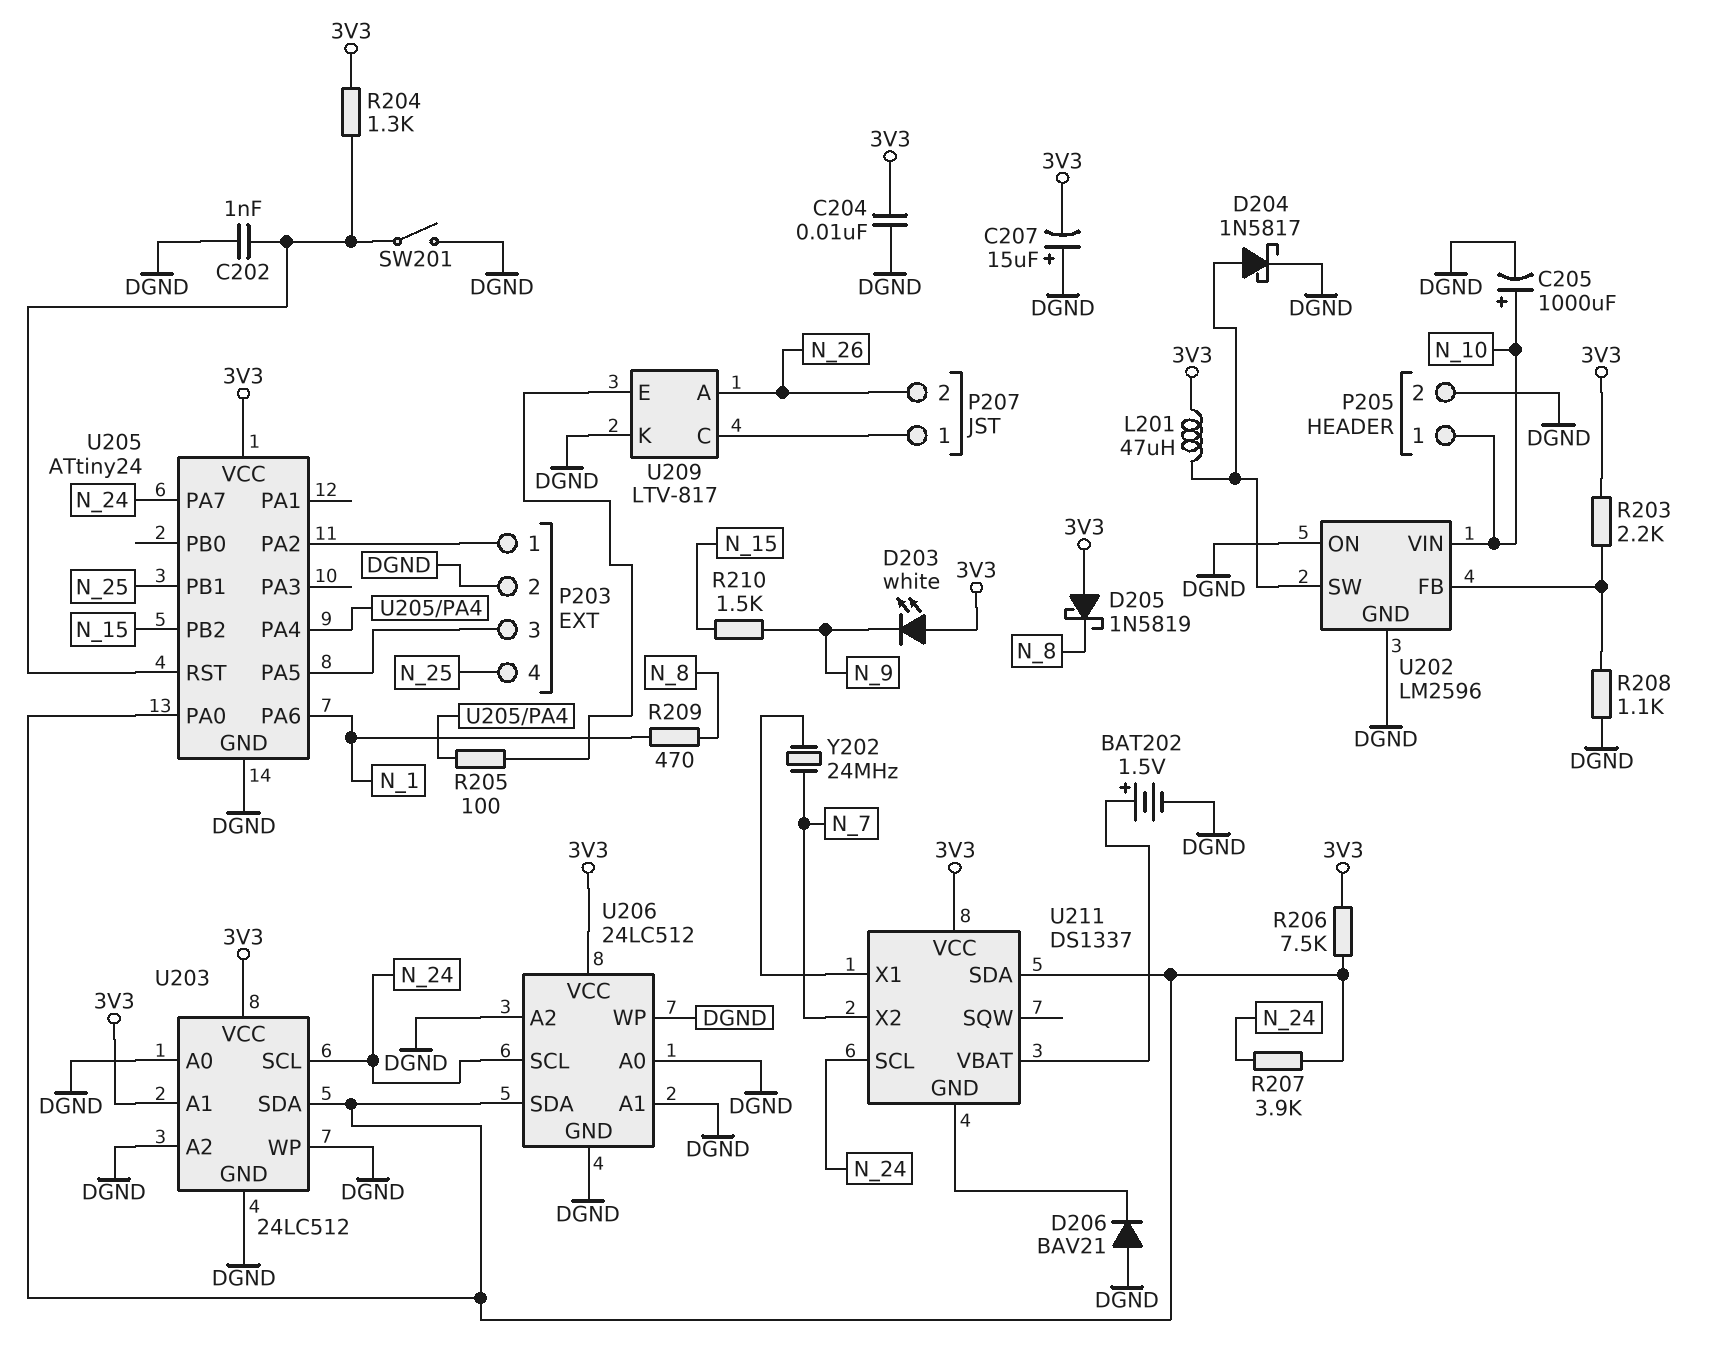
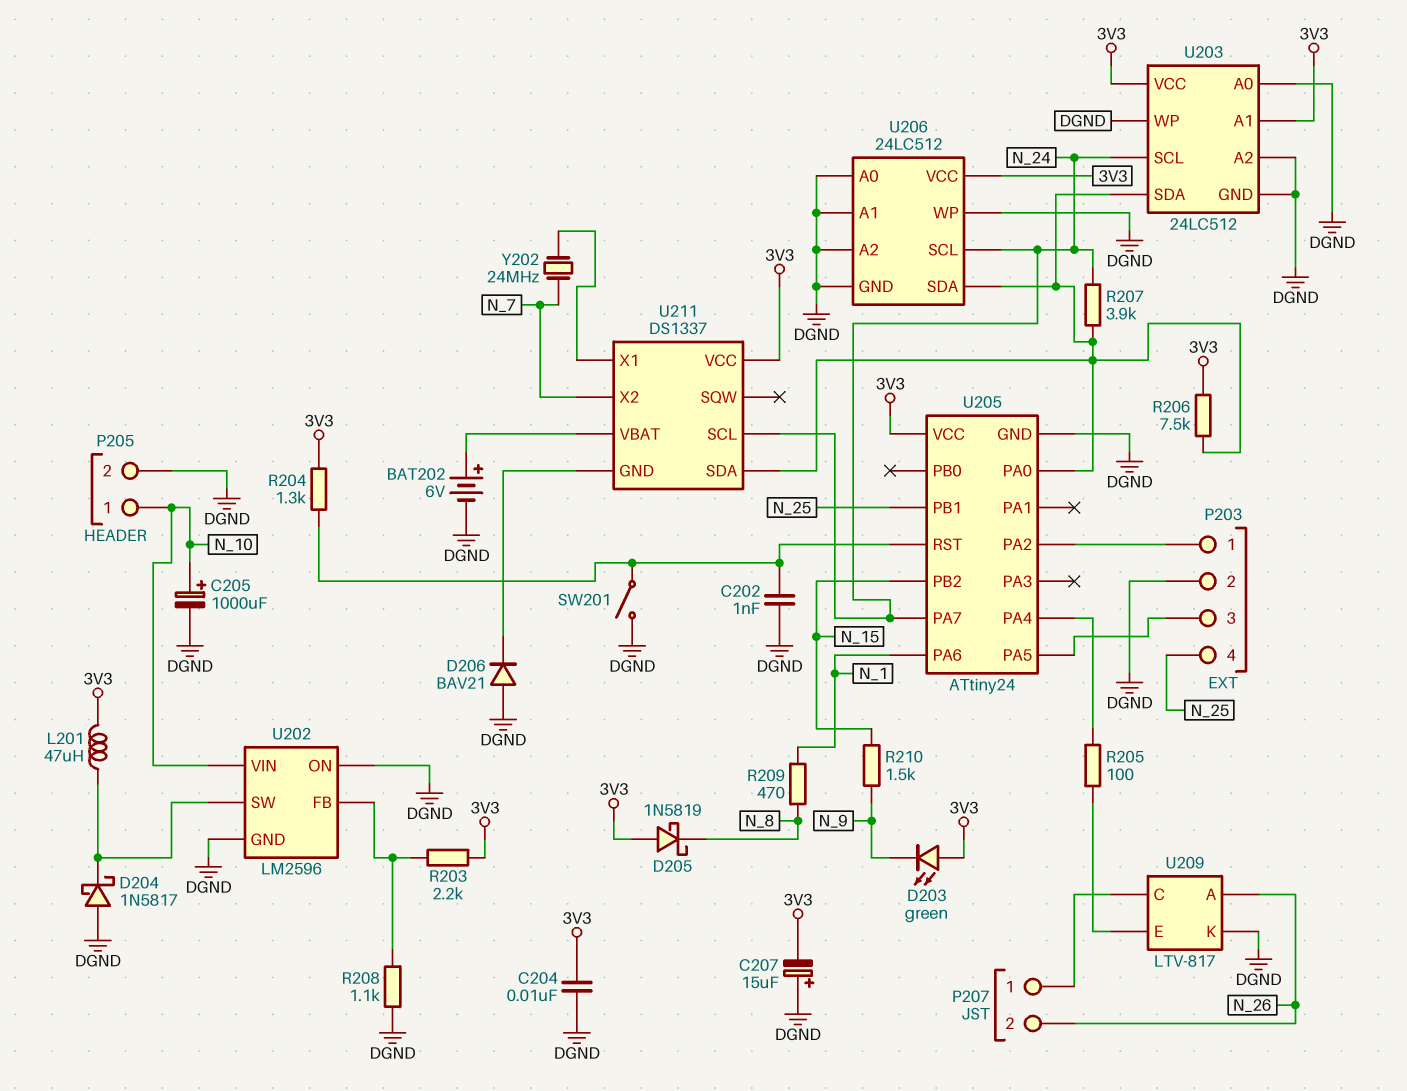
BAT202: 1.5V (plus U211/VBAT, minus DGND) -> 6V (plus U211/VBAT, minus DGND)
D203: LED white (A 3V3, K N_9) -> LED green (A 3V3, K N_9)
D204: schottky 1N5817 (A U202/SW, K DGND) -> schottky 1N5817 (A DGND, K U202/SW)

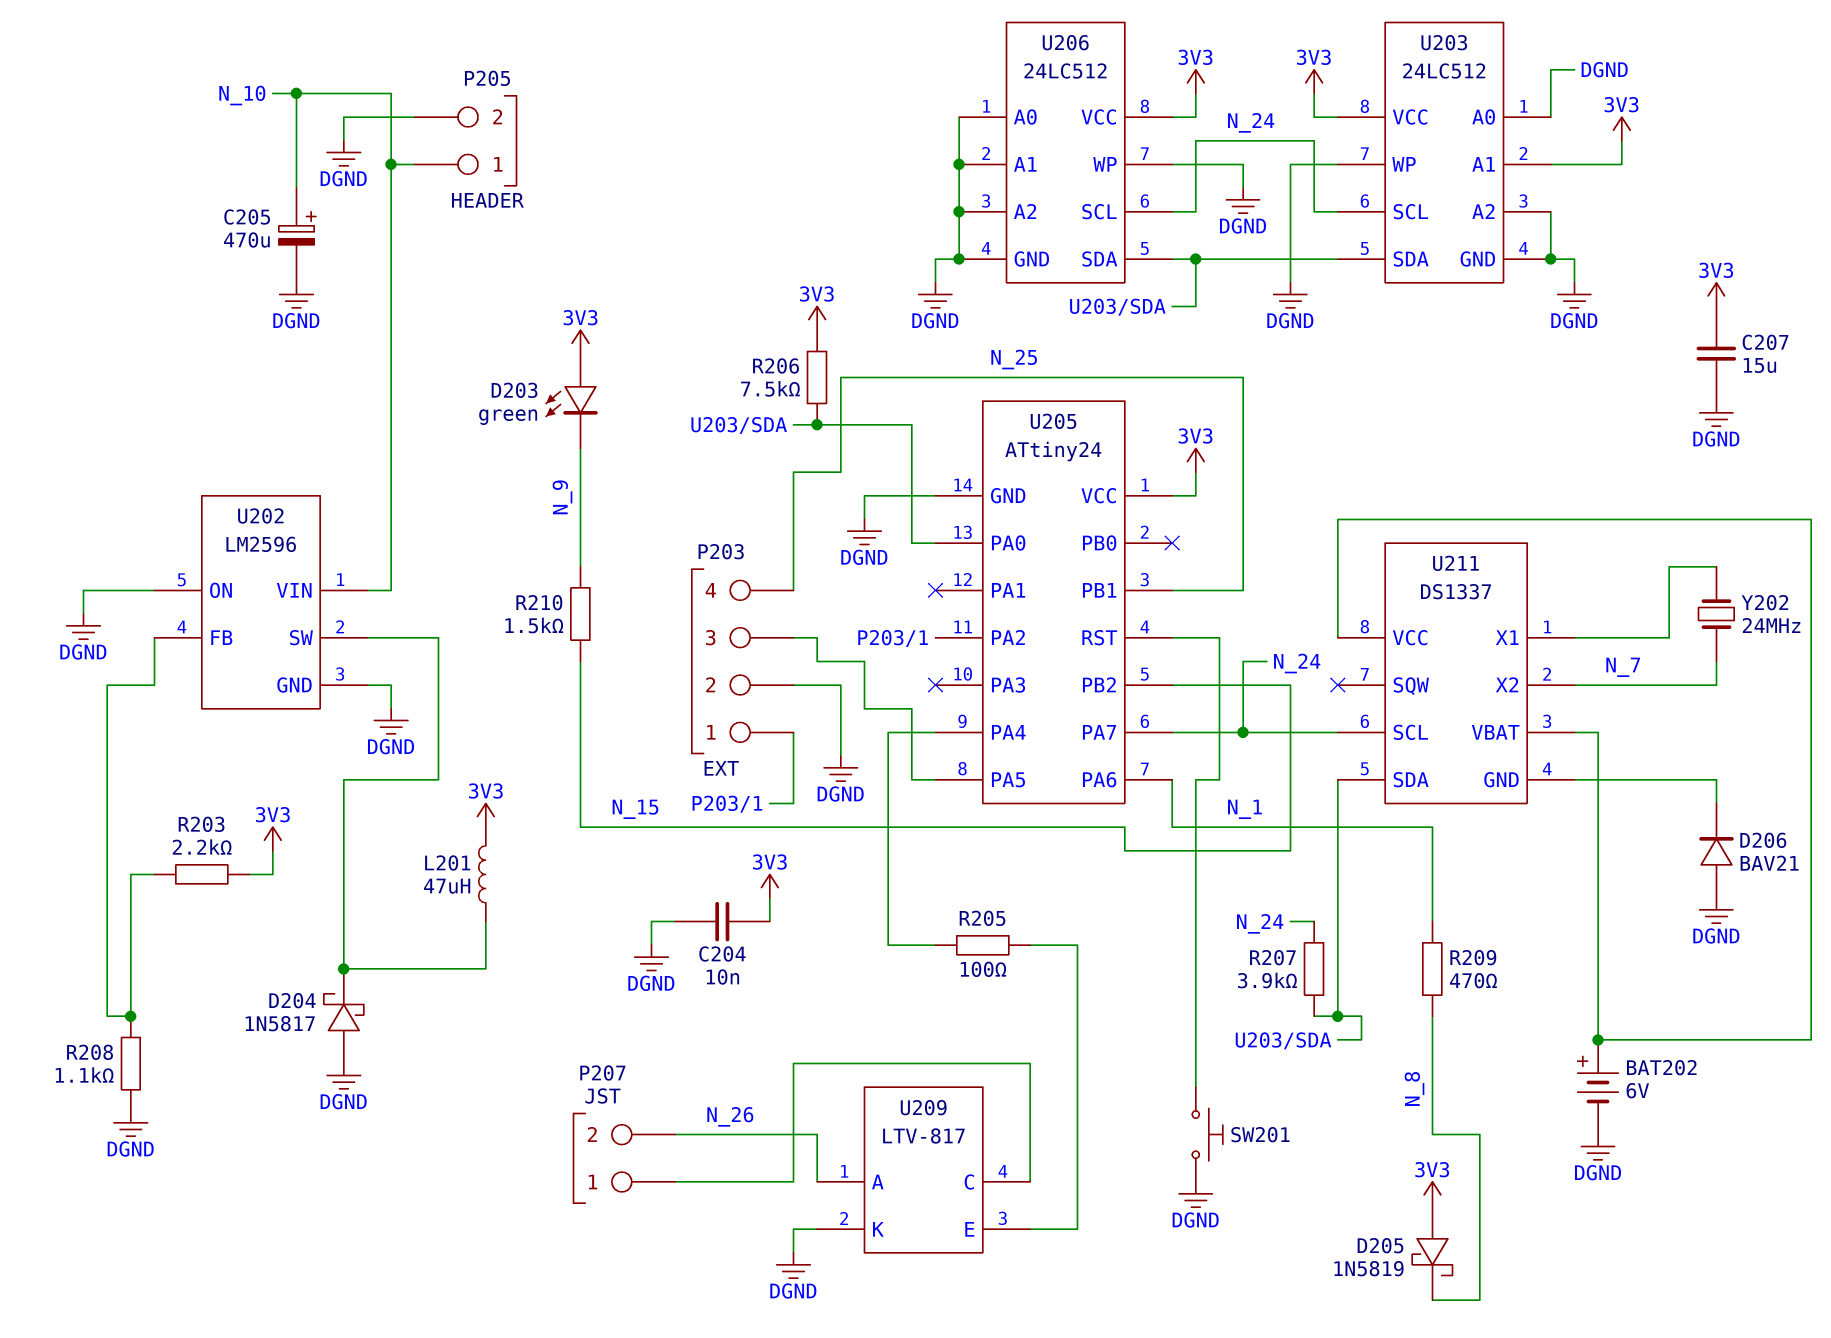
C202: 1nF (DGND, U205/RST) -> none
C205: 1000uF (plus N_10, minus DGND) -> 470uF (plus N_10, minus DGND)
C207: 15uF (plus DGND, minus 3V3) -> 15uF (3V3, DGND)
R204: 1.3k (3V3, U205/RST) -> none
SW201: switch (DGND, U205/RST) -> button (DGND, U205/RST)
U211 pin VCC: 3V3 -> U211/VBAT

